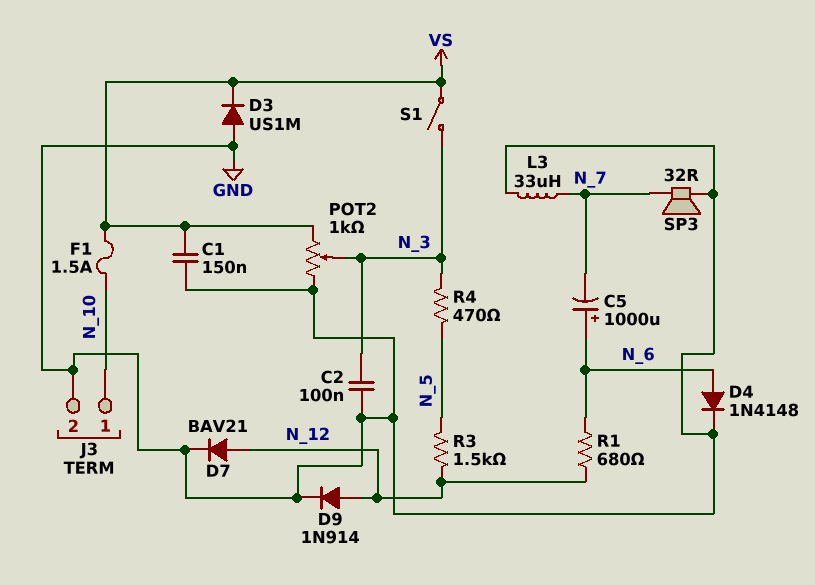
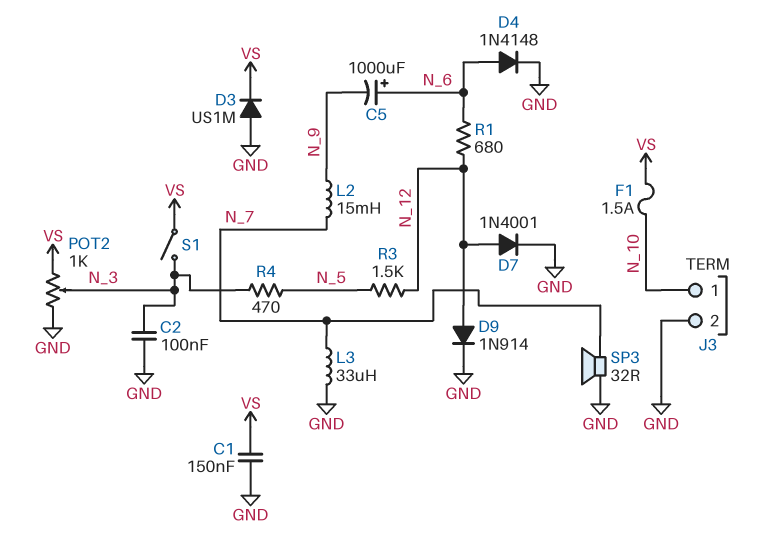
C5: 1000uF (plus N_6, minus N_7) -> 1000uF (plus N_6, minus N_9)
D7: diode BAV21 (A N_12, K GND) -> diode 1N4001 (A N_12, K GND)
L2: none -> 15mH (N_7, N_9)

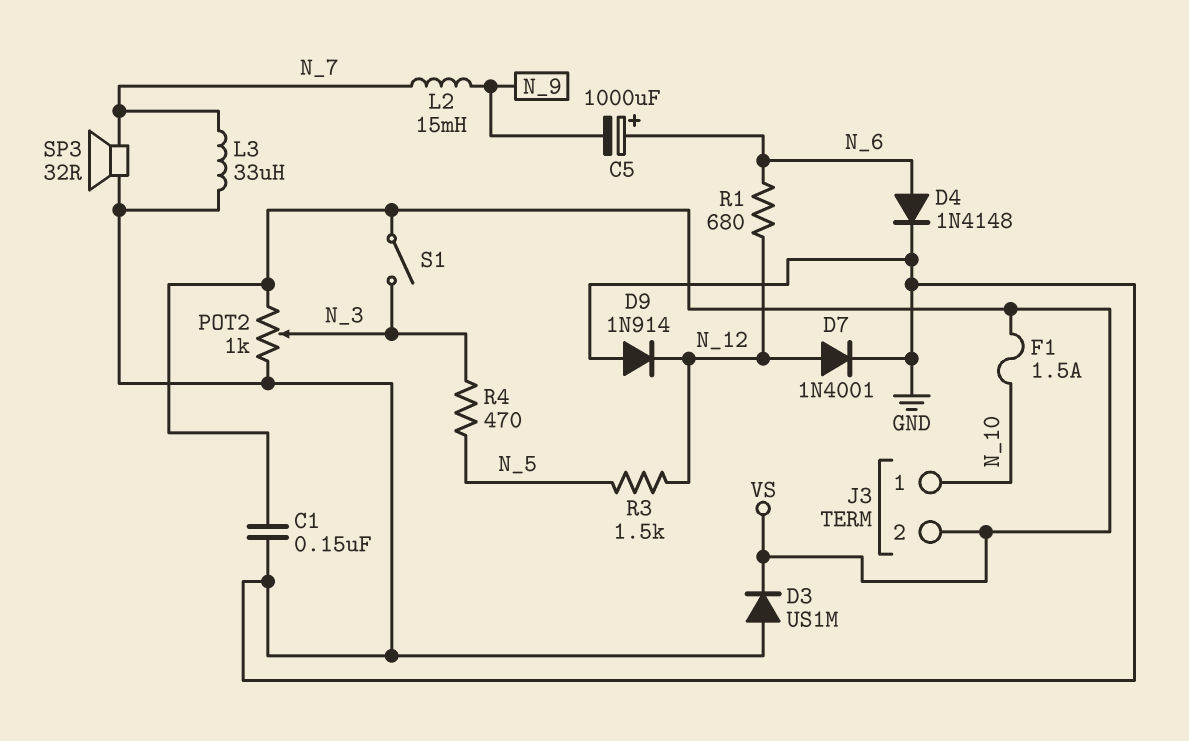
C2: 100nF (GND, N_3) -> none
D9: diode 1N914 (A N_12, K GND) -> diode 1N914 (A GND, K N_12)
J3 pin 2: GND -> VS

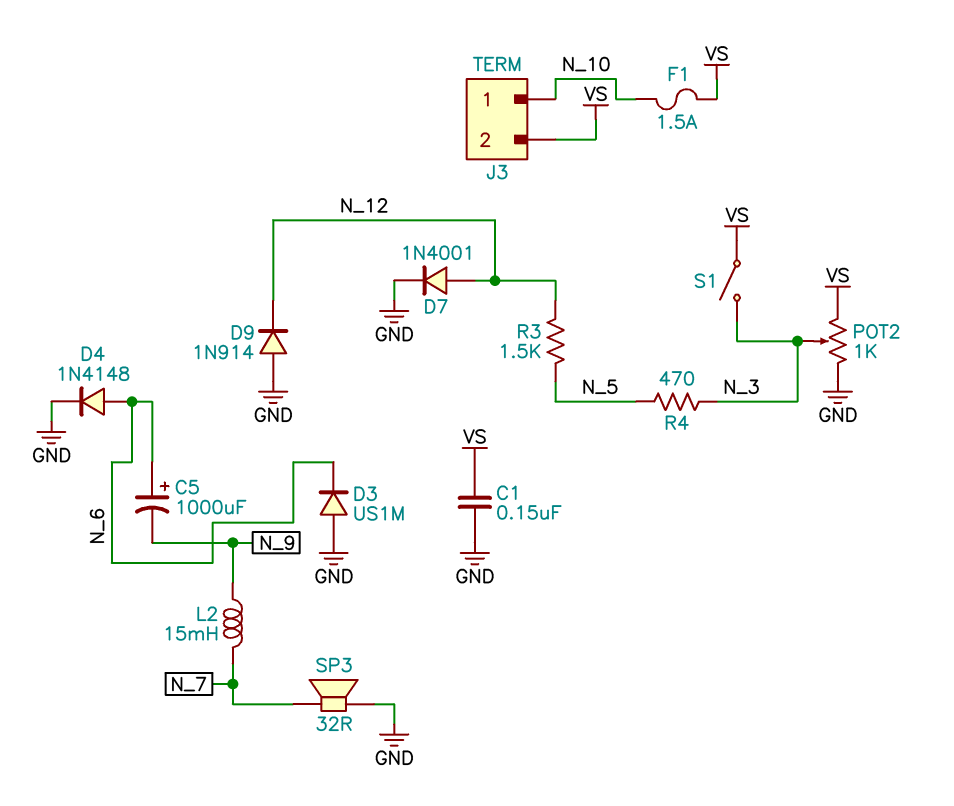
D3: diode US1M (A GND, K VS) -> diode US1M (A GND, K N_6)
L3: 33uH (GND, N_7) -> none
R1: 680 (N_6, N_12) -> none

